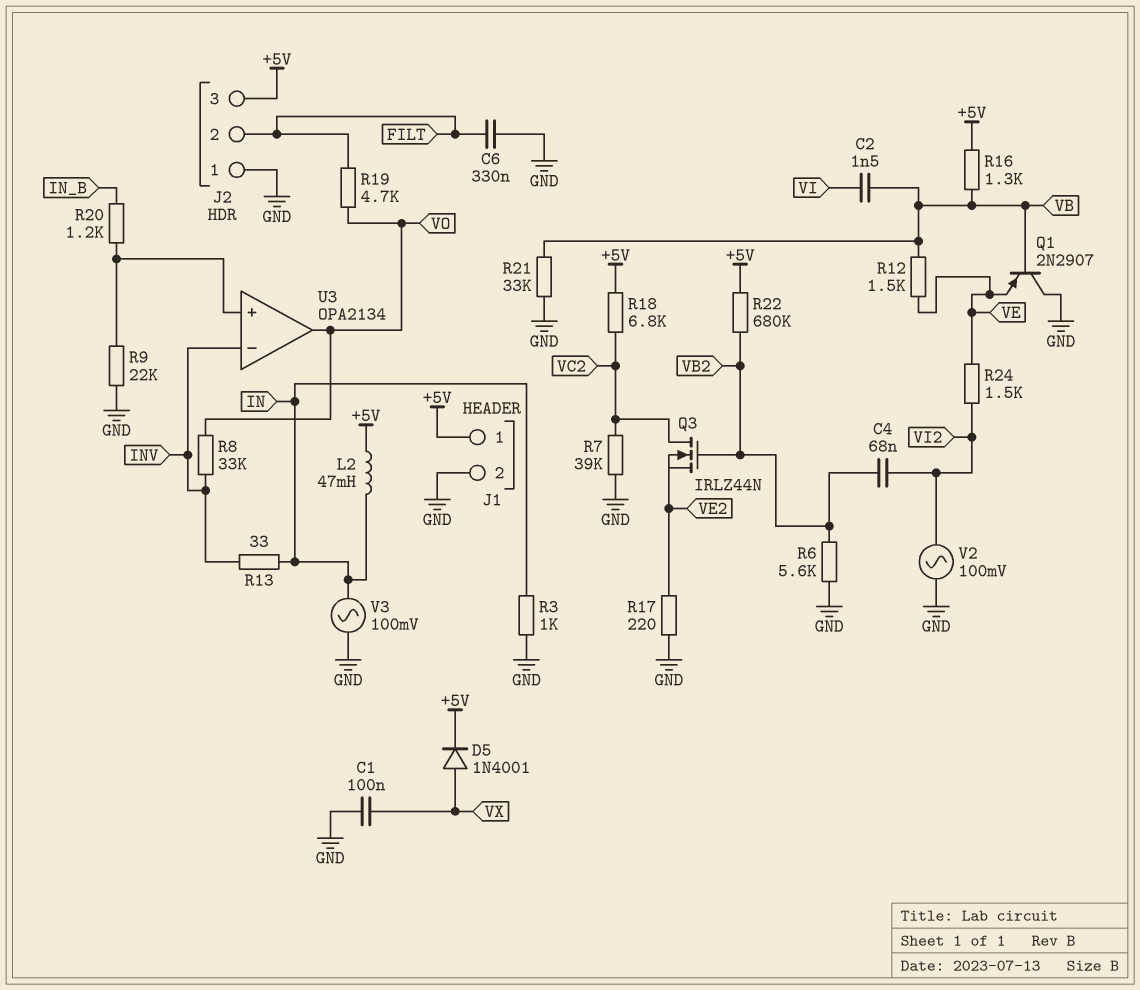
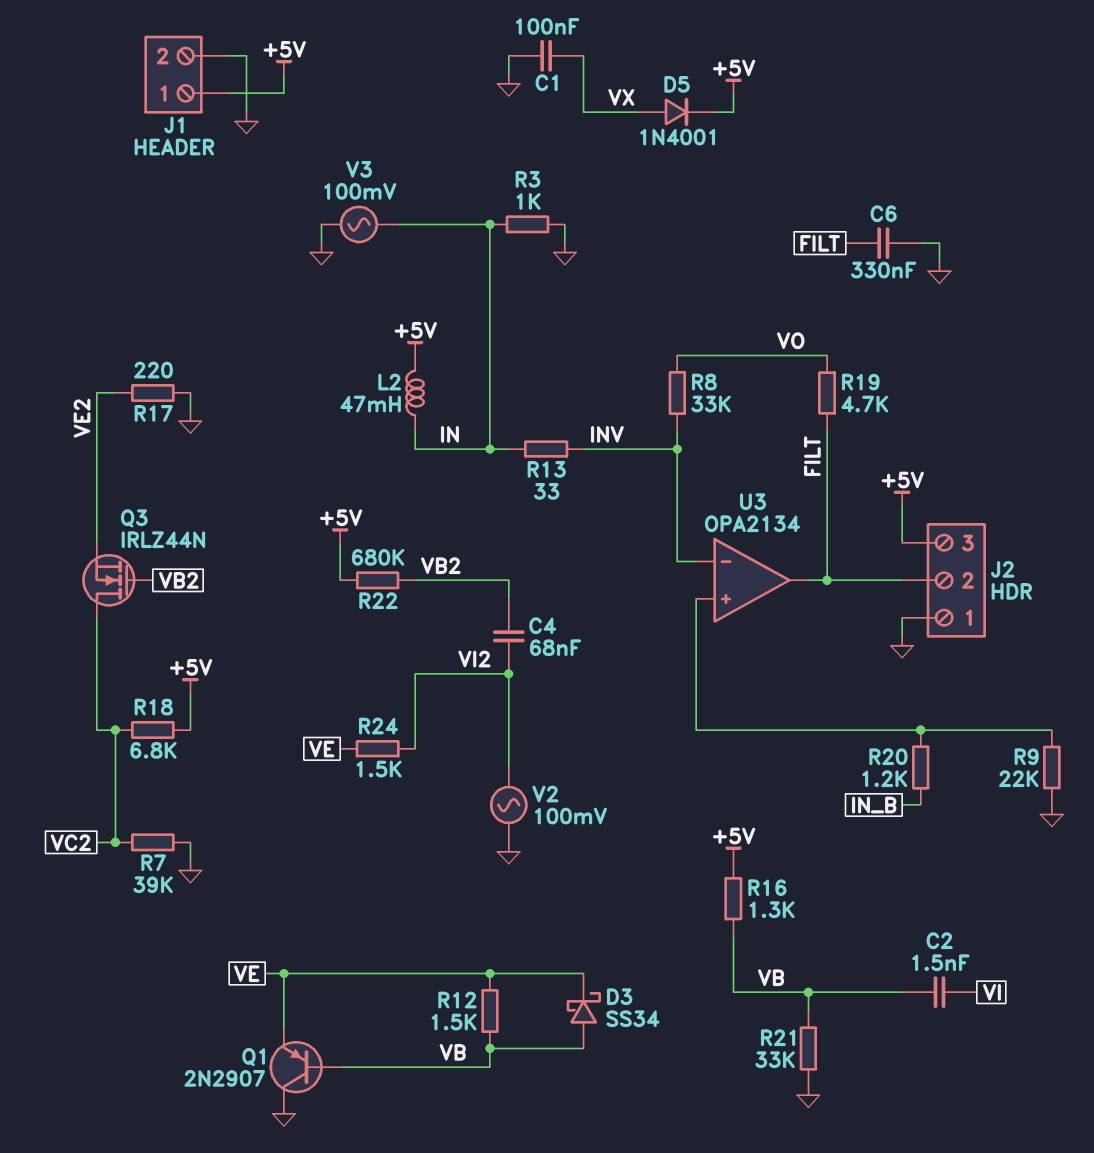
D3: none -> schottky SS34 (A VB, K VE)
R6: 5.6k (GND, VB2) -> none
U3 pin out: VO -> FILT

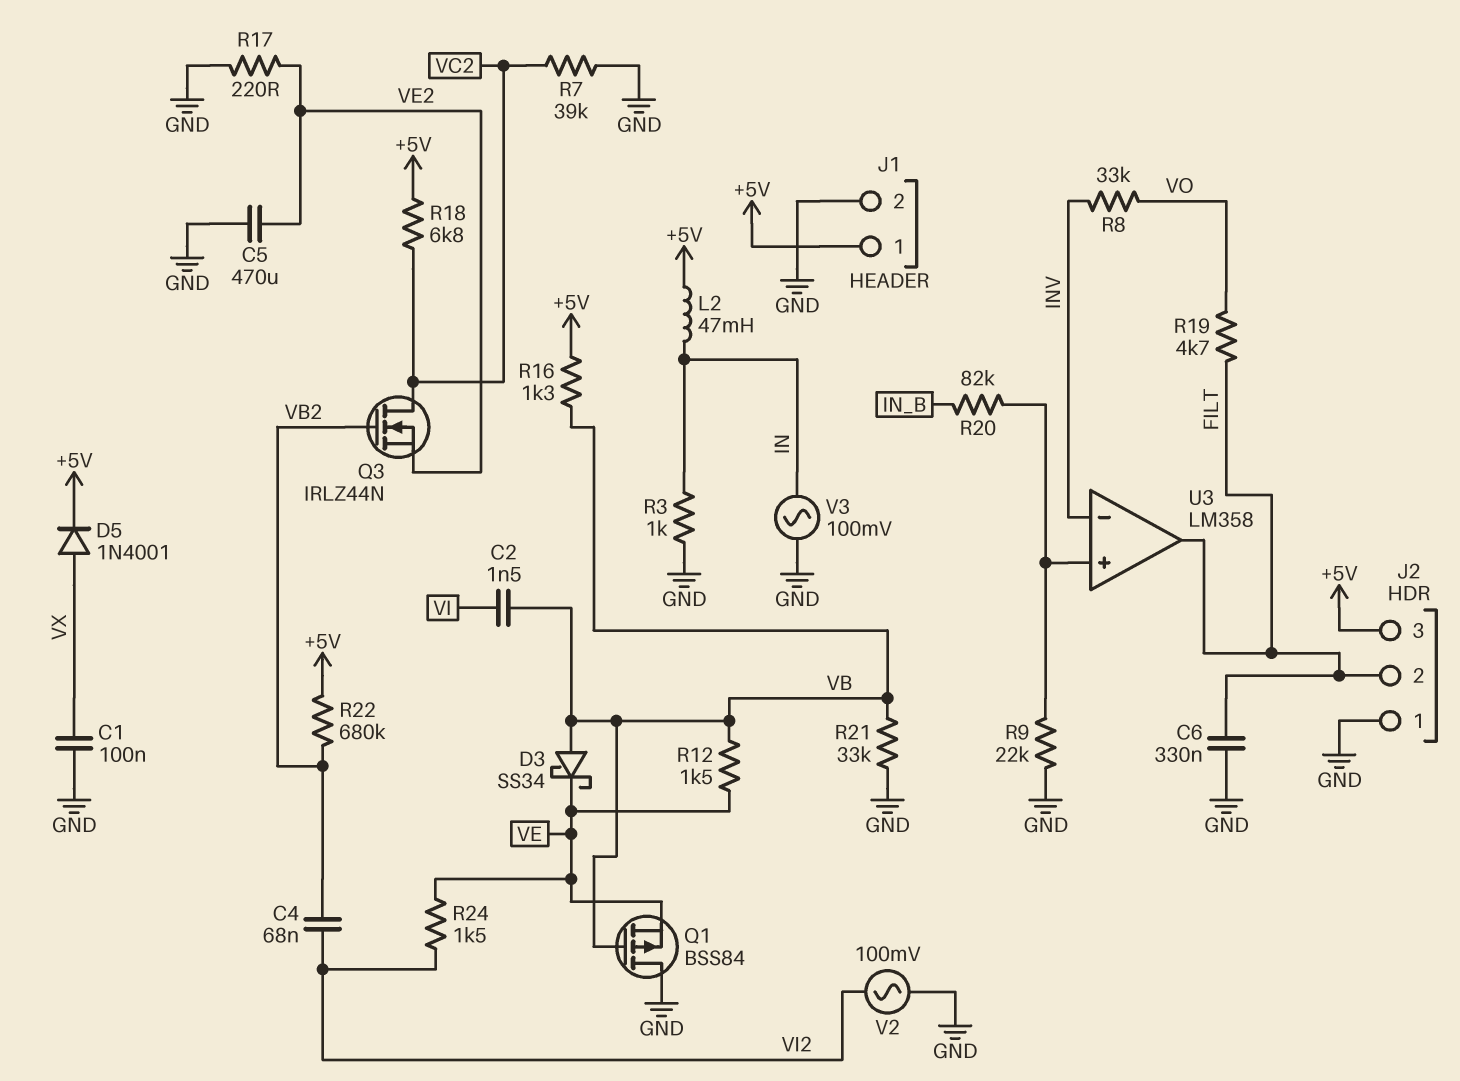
C5: none -> 470uF (GND, VE2)
Q1: PNP 2N2907 (B VB, C GND, E VE) -> PMOS BSS84 (G VB, D GND, S VE)
R13: 33 (IN, INV) -> none
R20: 1.2k (IN_B, U3/in+) -> 82k (IN_B, U3/in+)
U3: OPA2134 -> LM358

